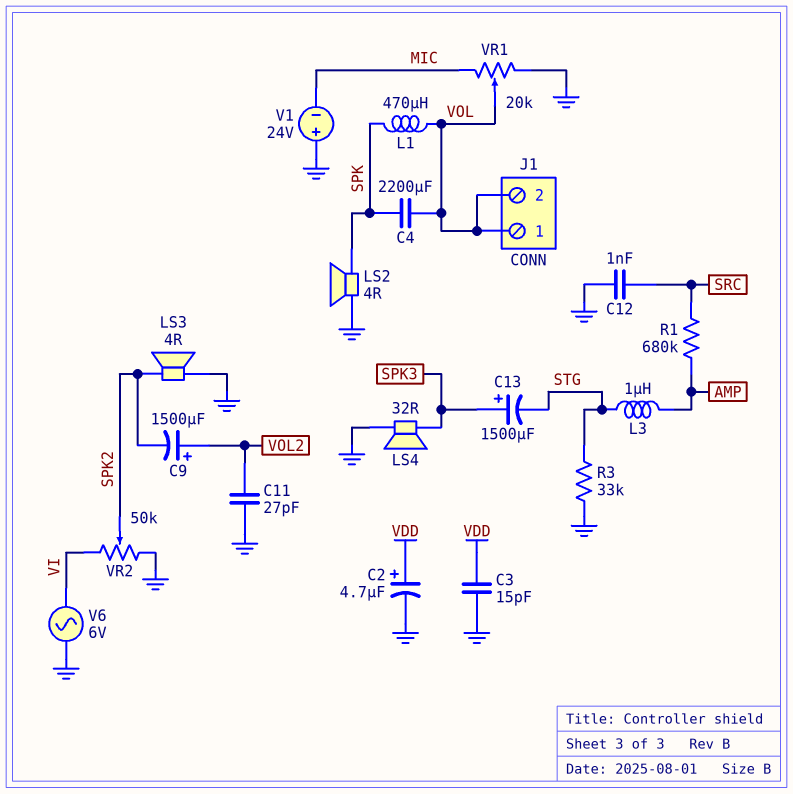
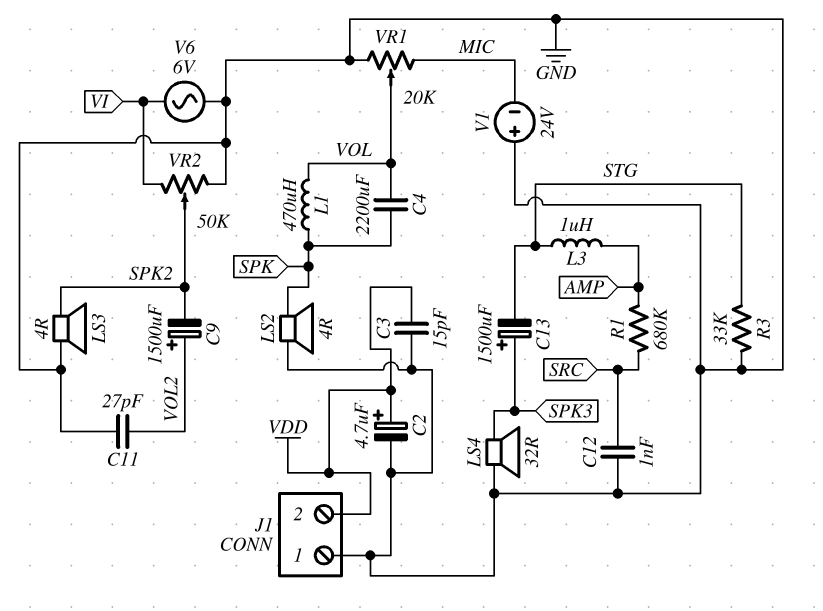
J1 pin 1: VOL -> GND
J1 pin 2: VOL -> VDD

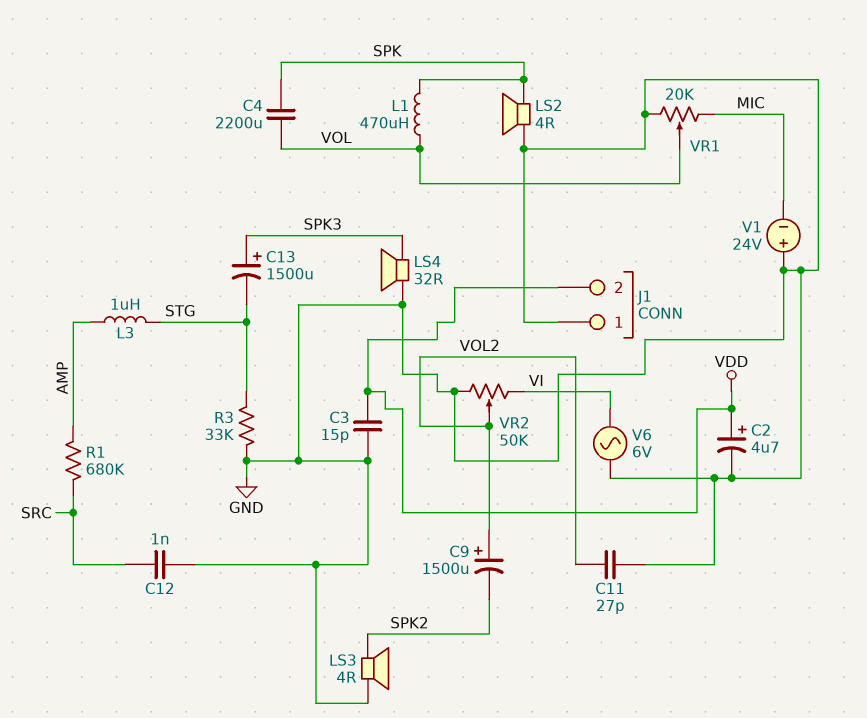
VR2: 50k (GND, VI, wiper SPK2) -> 50k (GND, VI, wiper VOL2)

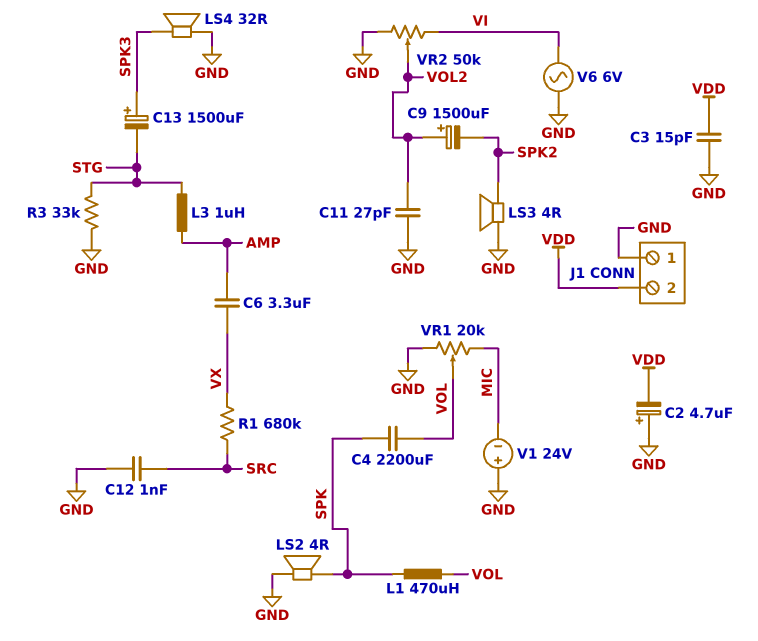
C2: 4.7uF (plus VDD, minus GND) -> 4.7uF (plus GND, minus VDD)
C6: none -> 3.3uF (AMP, VX)
R1: 680k (AMP, SRC) -> 680k (SRC, VX)

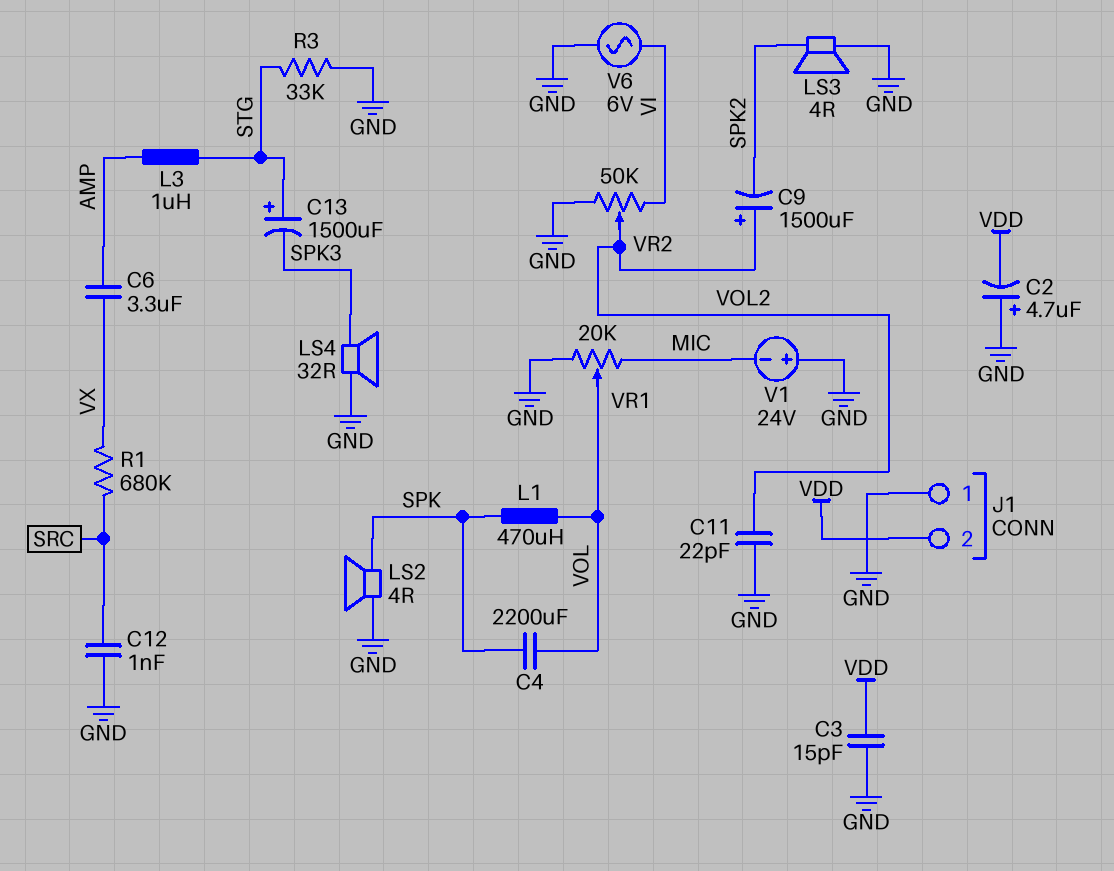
C11: 27pF (GND, VOL2) -> 22pF (GND, VOL2)
C13: 1500uF (plus SPK3, minus STG) -> 1500uF (plus STG, minus SPK3)

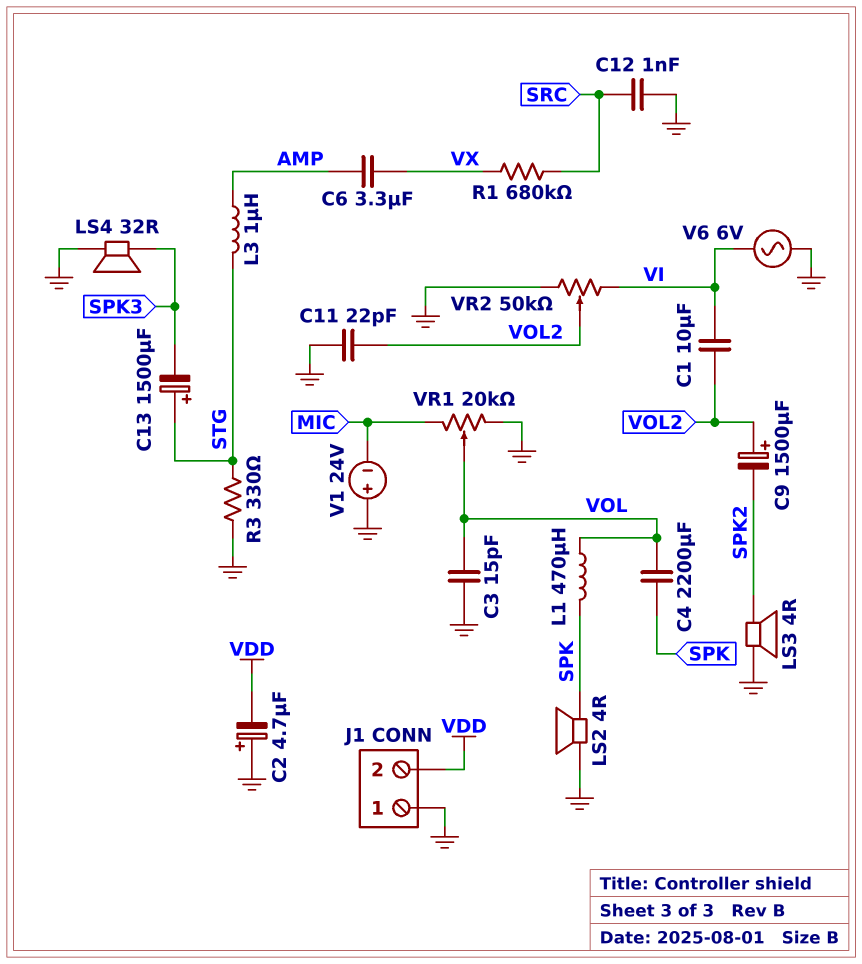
C1: none -> 10uF (VI, VOL2)
C3: 15pF (GND, VDD) -> 15pF (GND, VOL)
R3: 33k (GND, STG) -> 330 (GND, STG)

